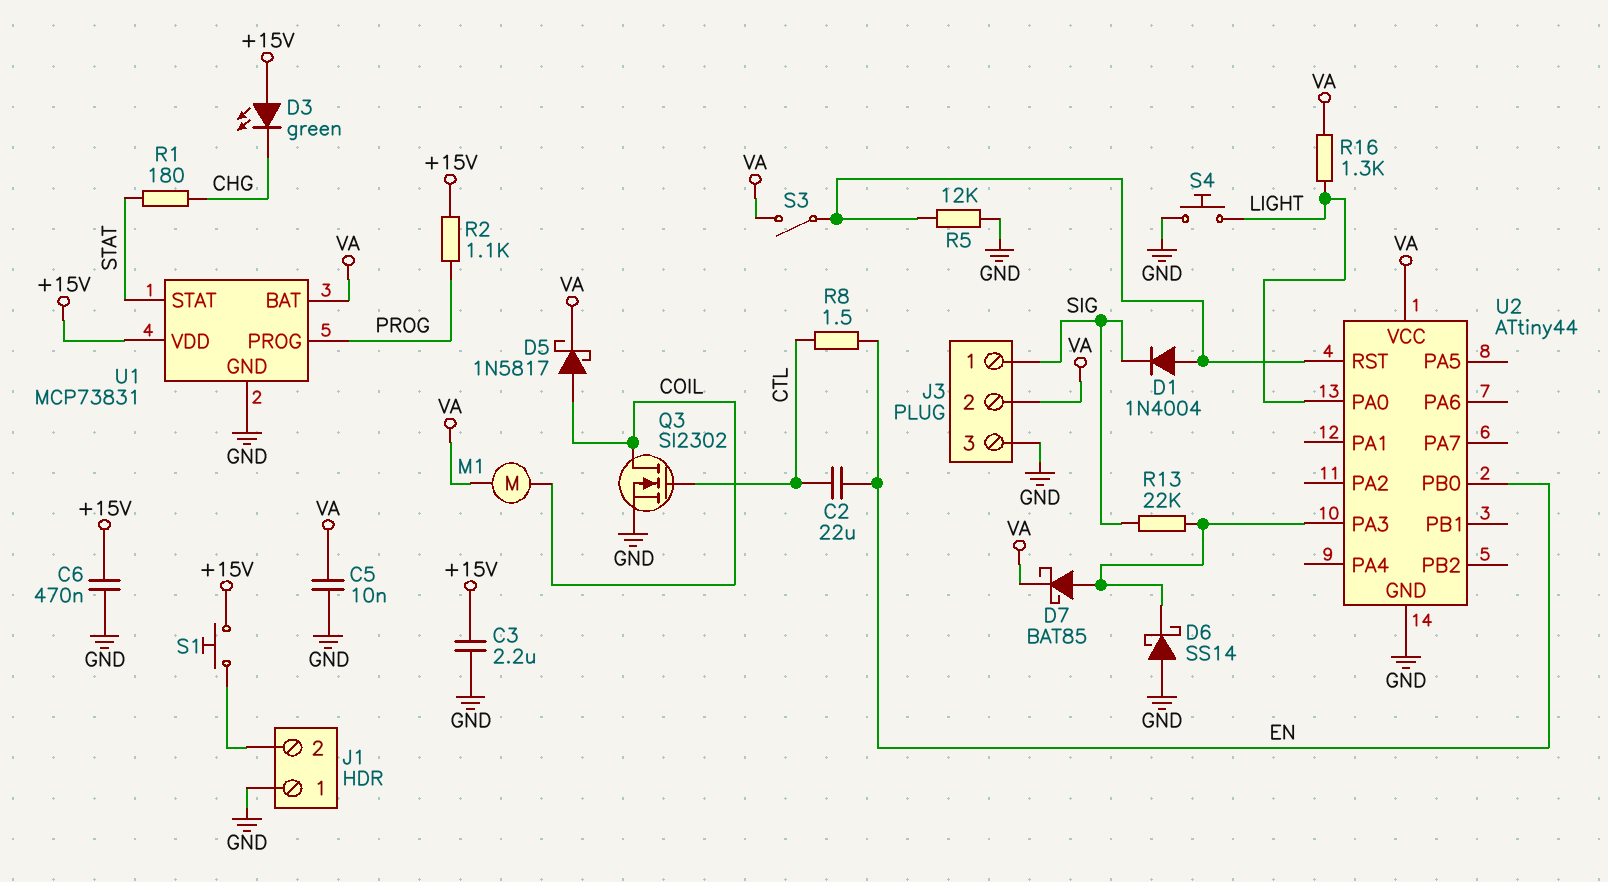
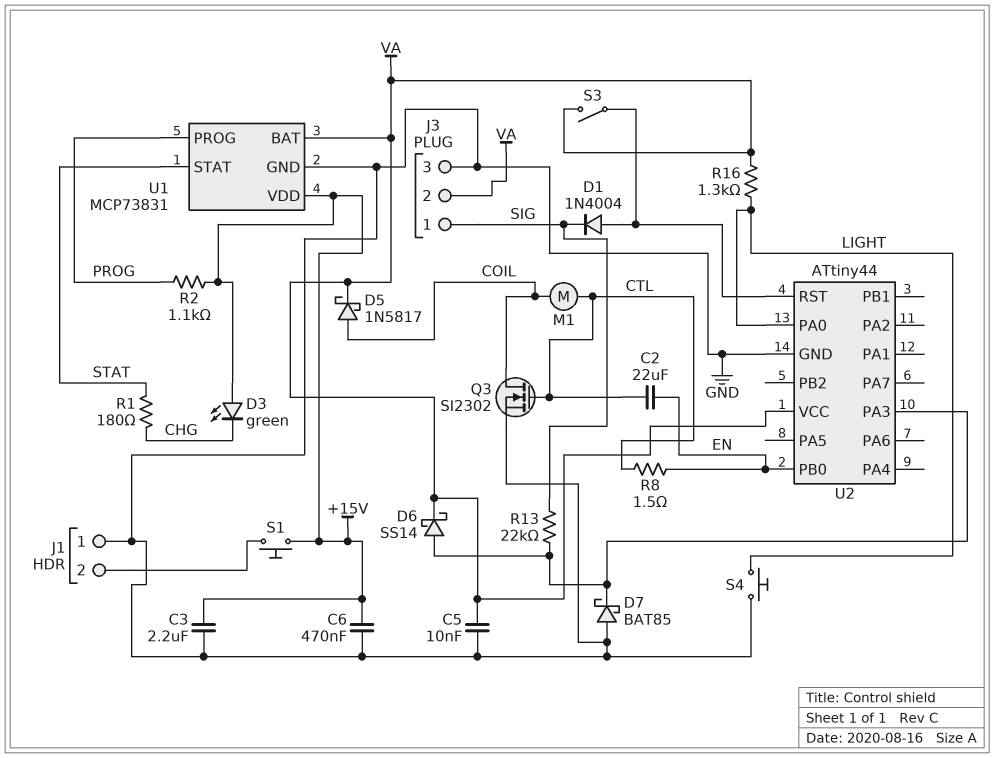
D6: schottky SS14 (A GND, K U2/PA3) -> schottky SS14 (A U2/PA3, K VA)
D7: schottky BAT85 (A U2/PA3, K VA) -> schottky BAT85 (A GND, K U2/PA3)
M1: motor (COIL, VA) -> motor (COIL, CTL)
R5: 12k (GND, U2/RST) -> none

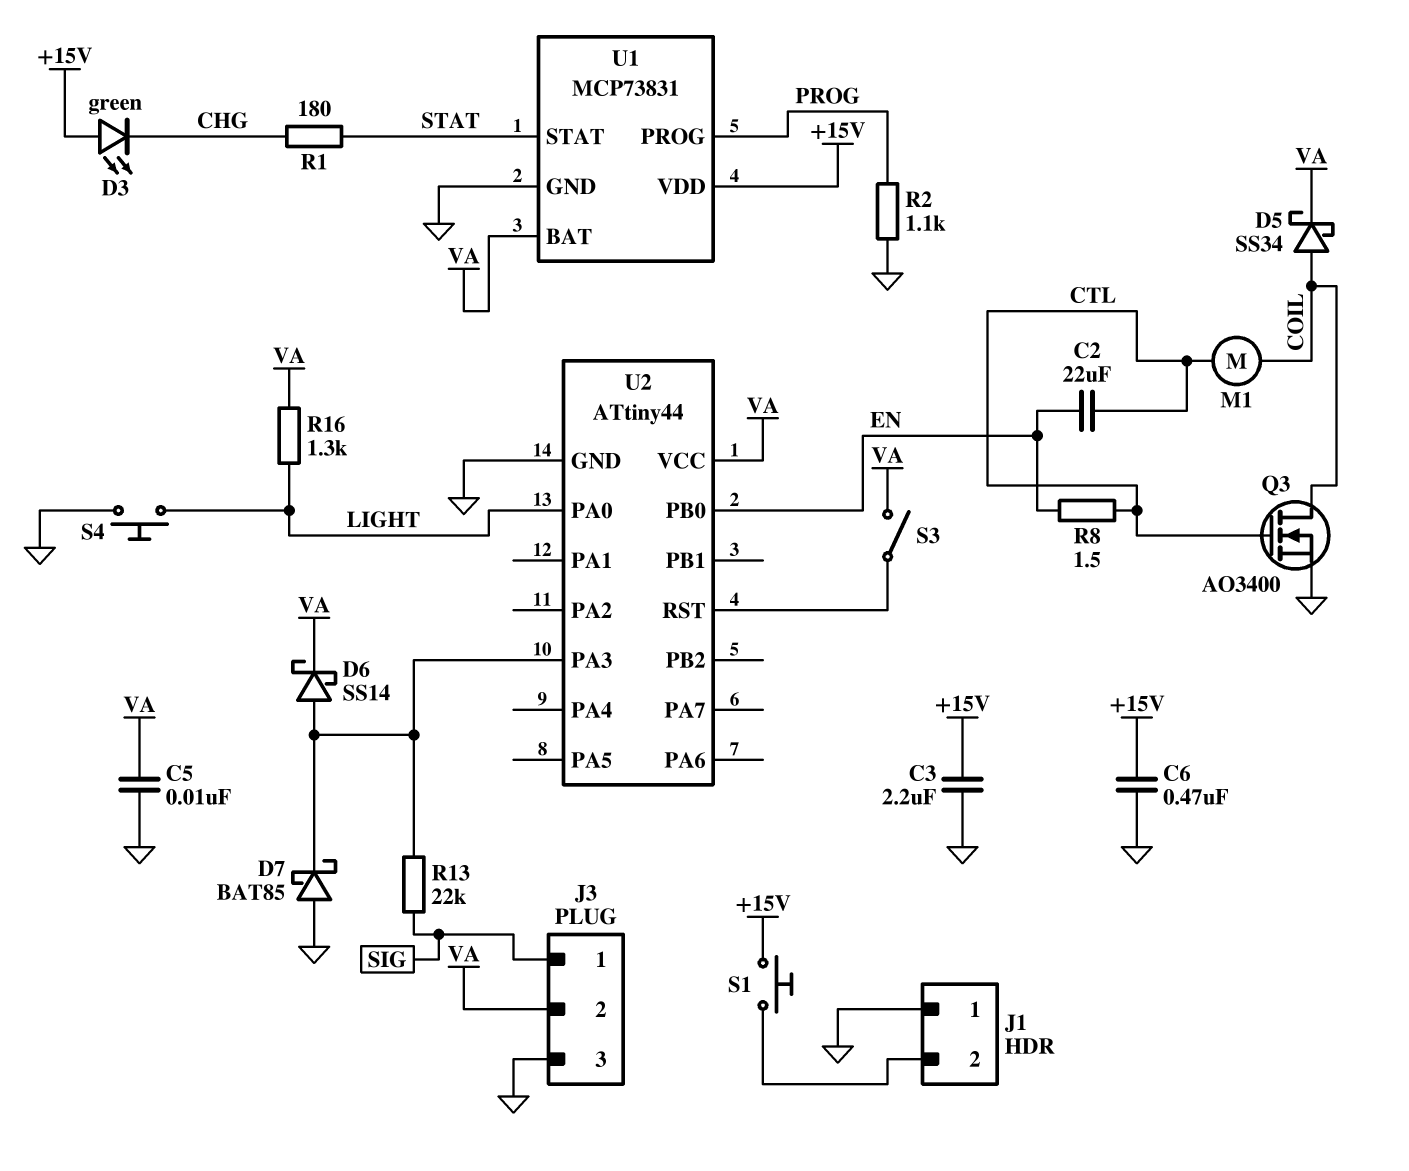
D1: diode 1N4004 (A U2/RST, K SIG) -> none
D5: schottky 1N5817 (A COIL, K VA) -> schottky SS34 (A COIL, K VA)
Q3: NMOS SI2302 (G CTL, D COIL, S GND) -> NMOS AO3400 (G CTL, D COIL, S GND)
R2: 1.1k (+15V, PROG) -> 1.1k (GND, PROG)

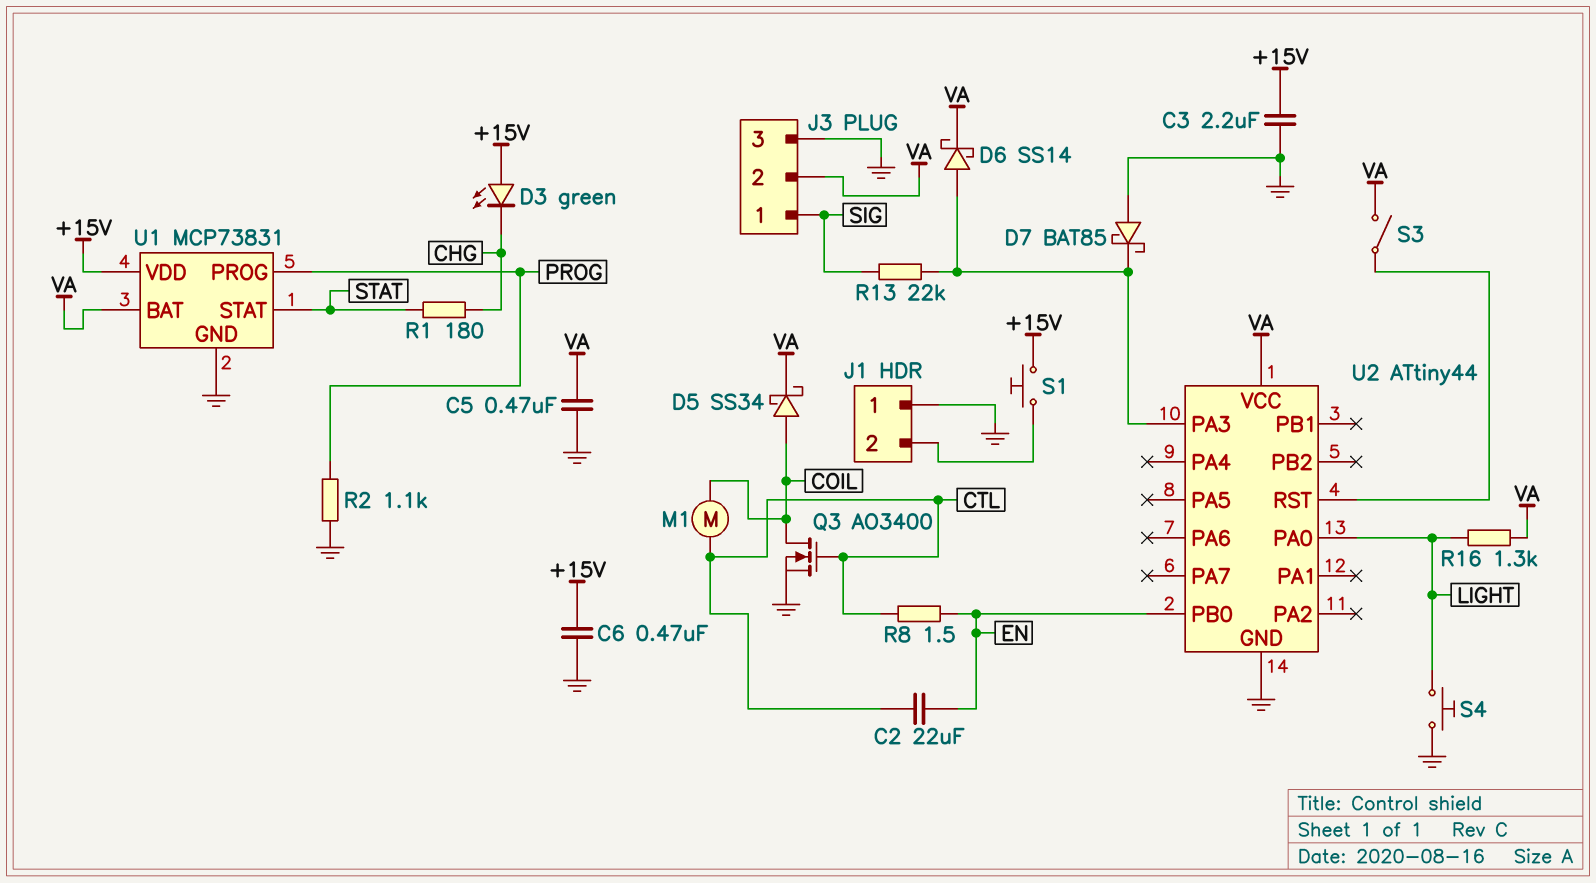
C5: 10nF (GND, VA) -> 470nF (GND, VA)

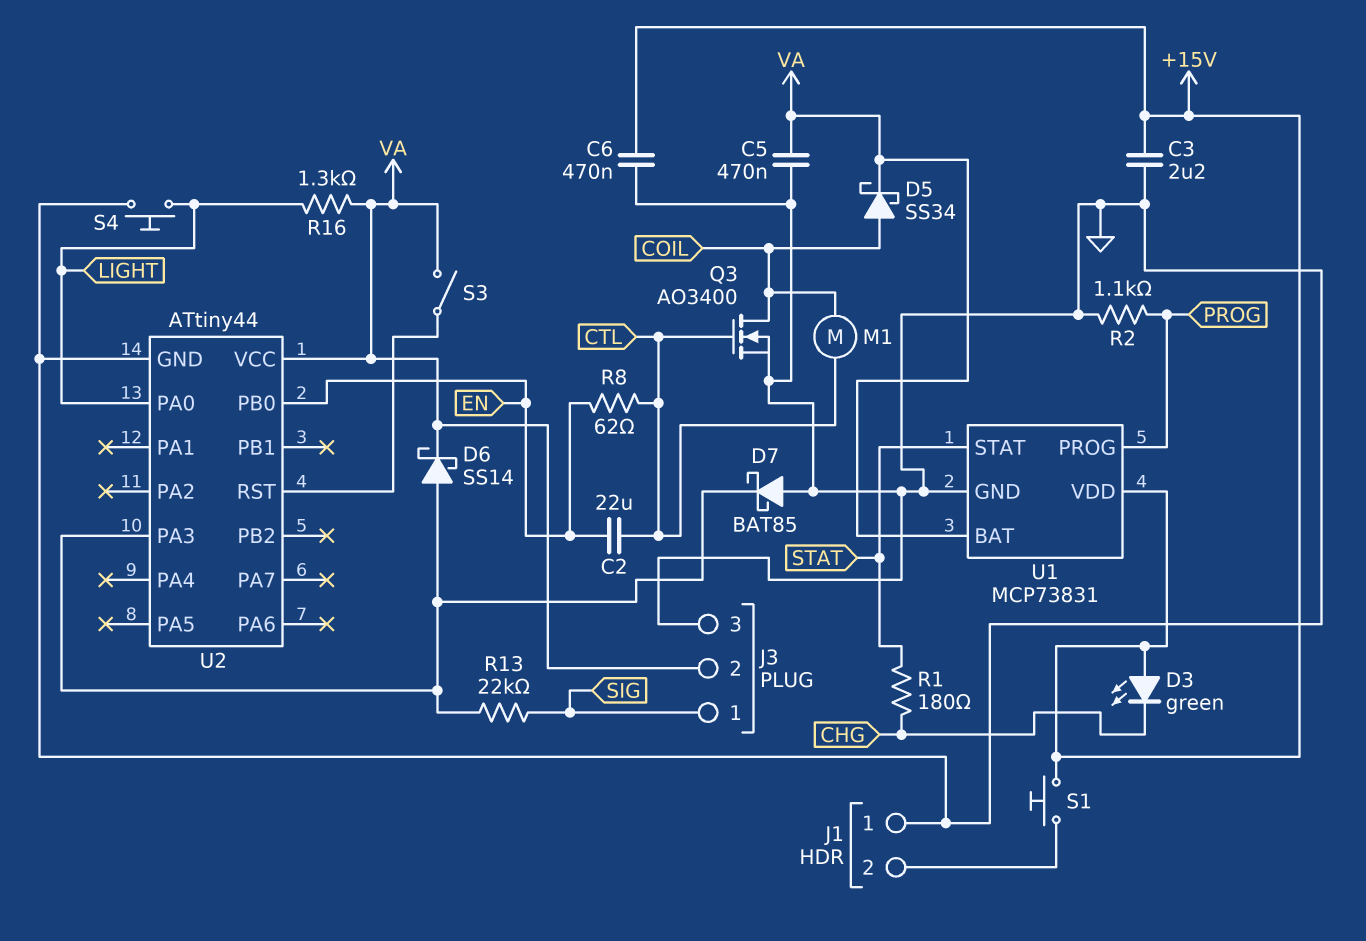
R8: 1.5 (CTL, EN) -> 62 (CTL, EN)

